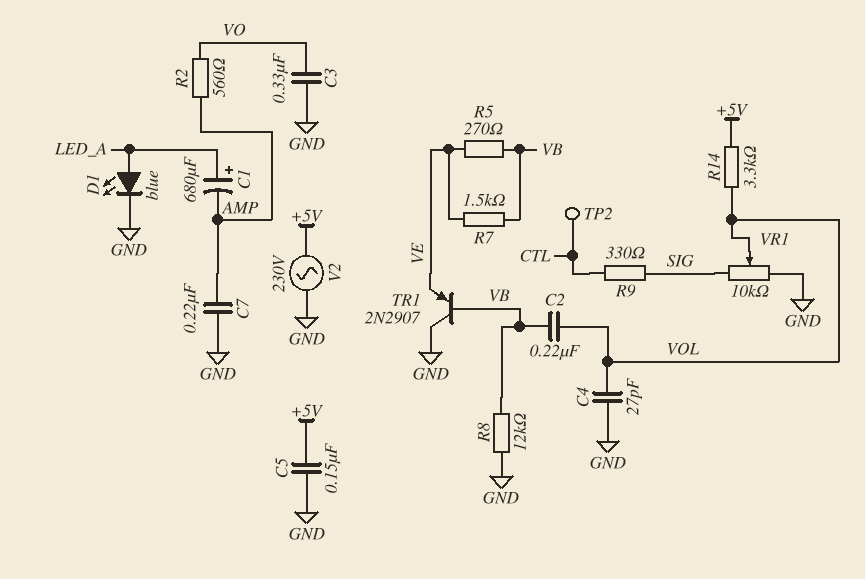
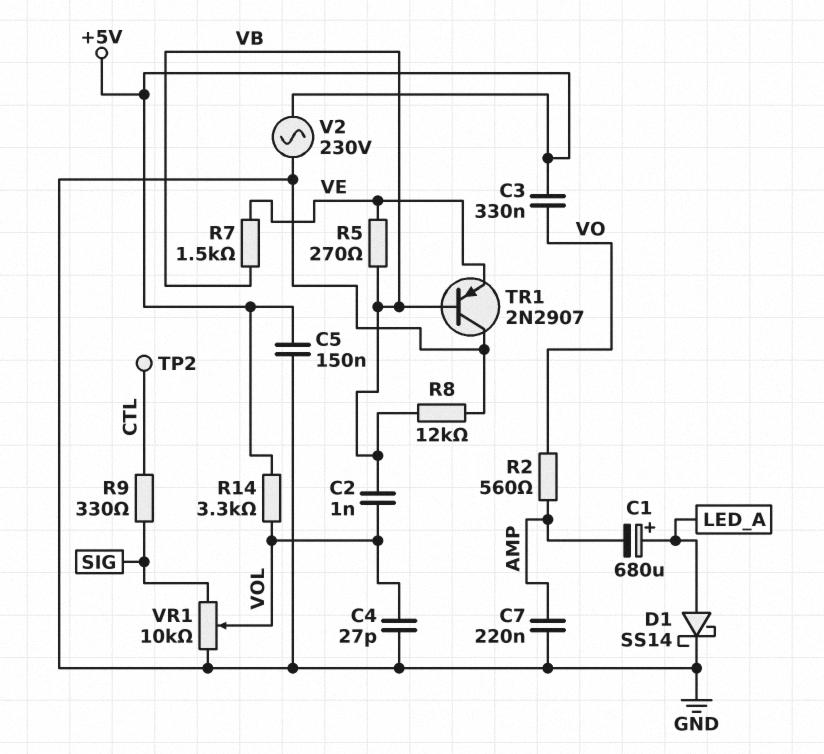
C2: 220nF (VB, VOL) -> 1nF (VB, VOL)
C3: 330nF (GND, VO) -> 330nF (+5V, VO)
D1: LED blue (A LED_A, K GND) -> schottky SS14 (A LED_A, K GND)

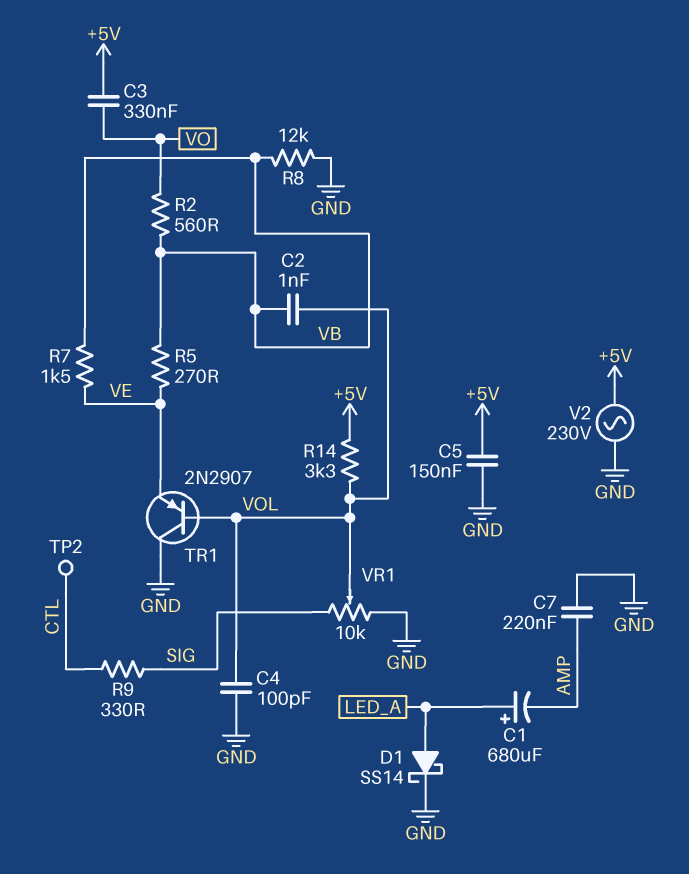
C4: 27pF (GND, VOL) -> 100pF (GND, VOL)
R2: 560 (AMP, VO) -> 560 (VB, VO)
TR1: PNP 2N2907 (B VB, C GND, E VE) -> PNP 2N2907 (B VOL, C GND, E VE)

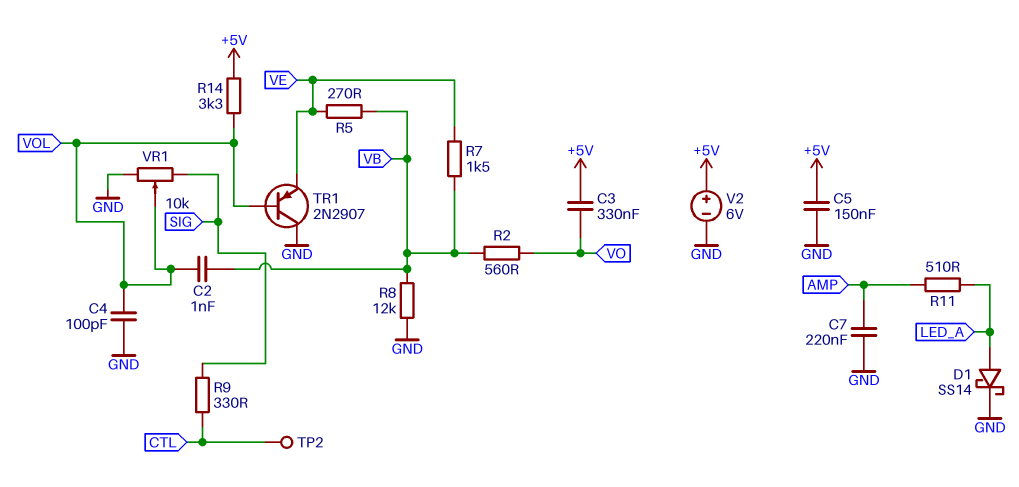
C1: 680uF (plus LED_A, minus AMP) -> none
R11: none -> 510 (AMP, LED_A)
V2: AC 230V (+5V, GND) -> 6V (plus +5V, minus GND)

